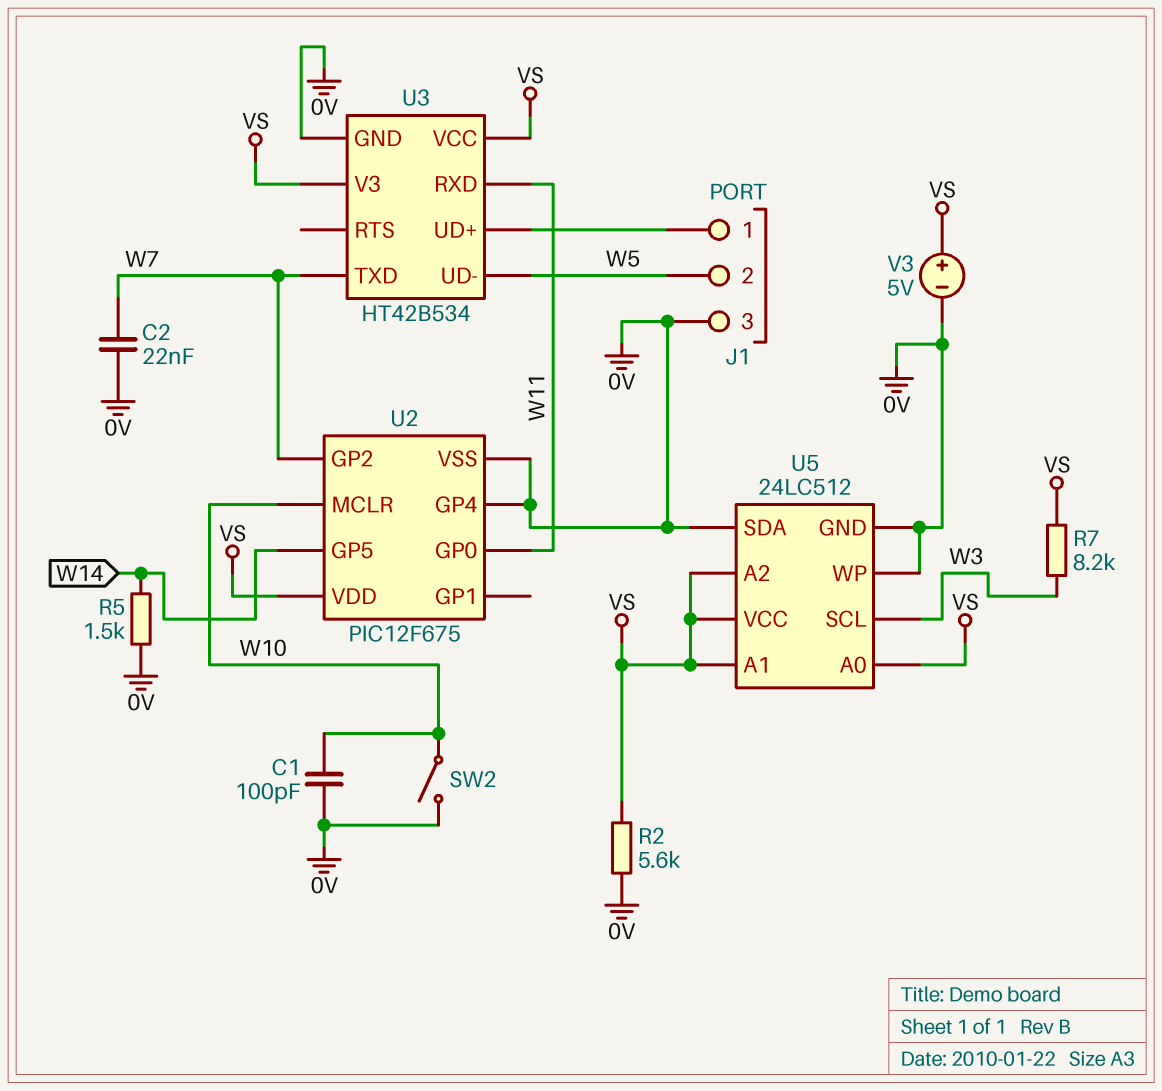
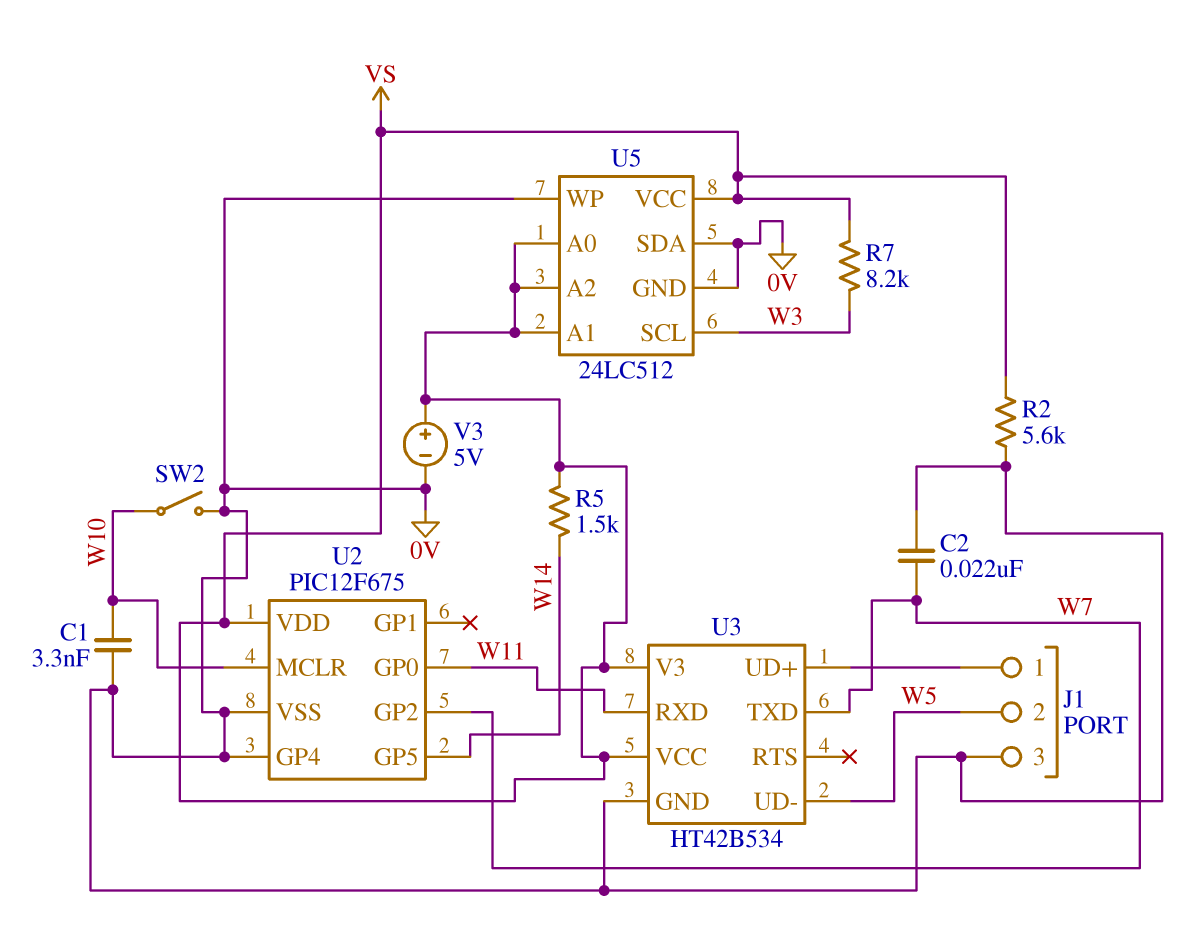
C1: 100pF (0V, W10) -> 3.3nF (0V, W10)
R5: 1.5k (0V, W14) -> 1.5k (VS, W14)

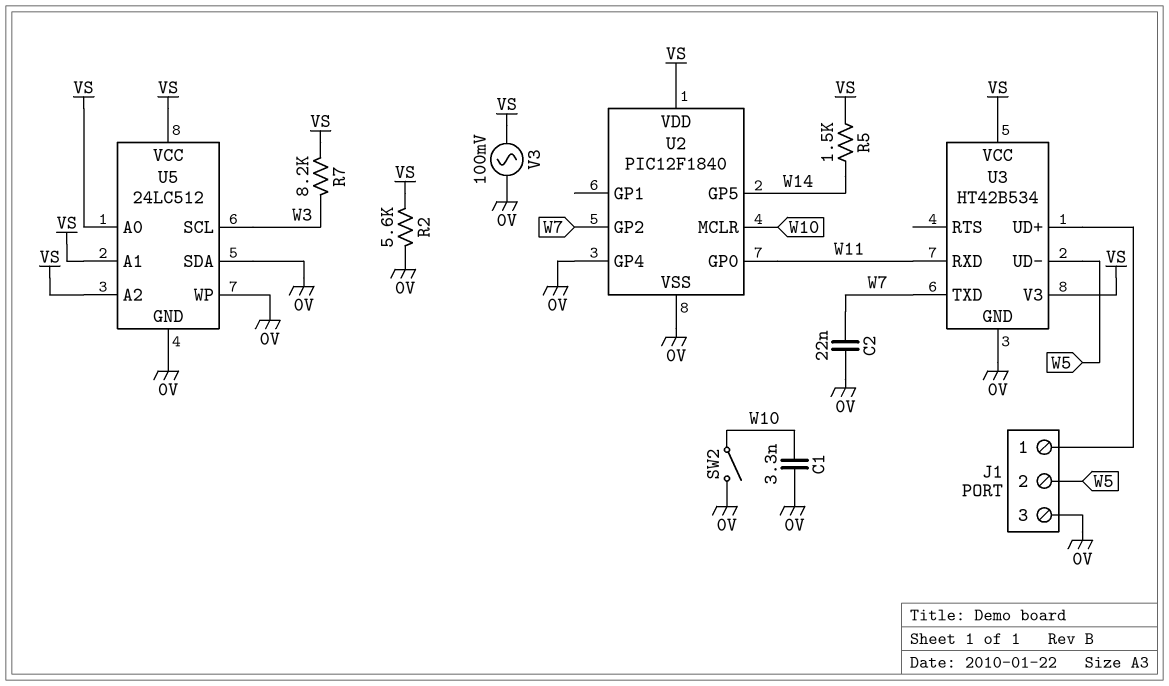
U2: PIC12F675 -> PIC12F1840
V3: 5V (plus VS, minus 0V) -> AC 100mV (0V, VS)

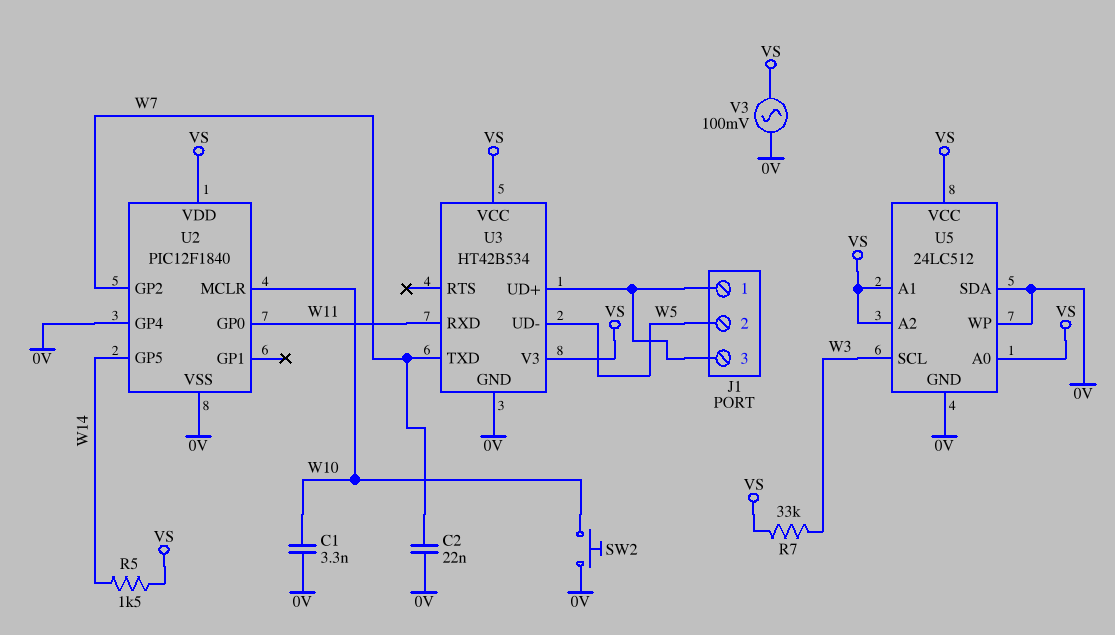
J1 pin 3: 0V -> J1/1
R2: 5.6k (0V, VS) -> none
R7: 8.2k (VS, W3) -> 33k (VS, W3)
SW2: switch (0V, W10) -> button (0V, W10)

